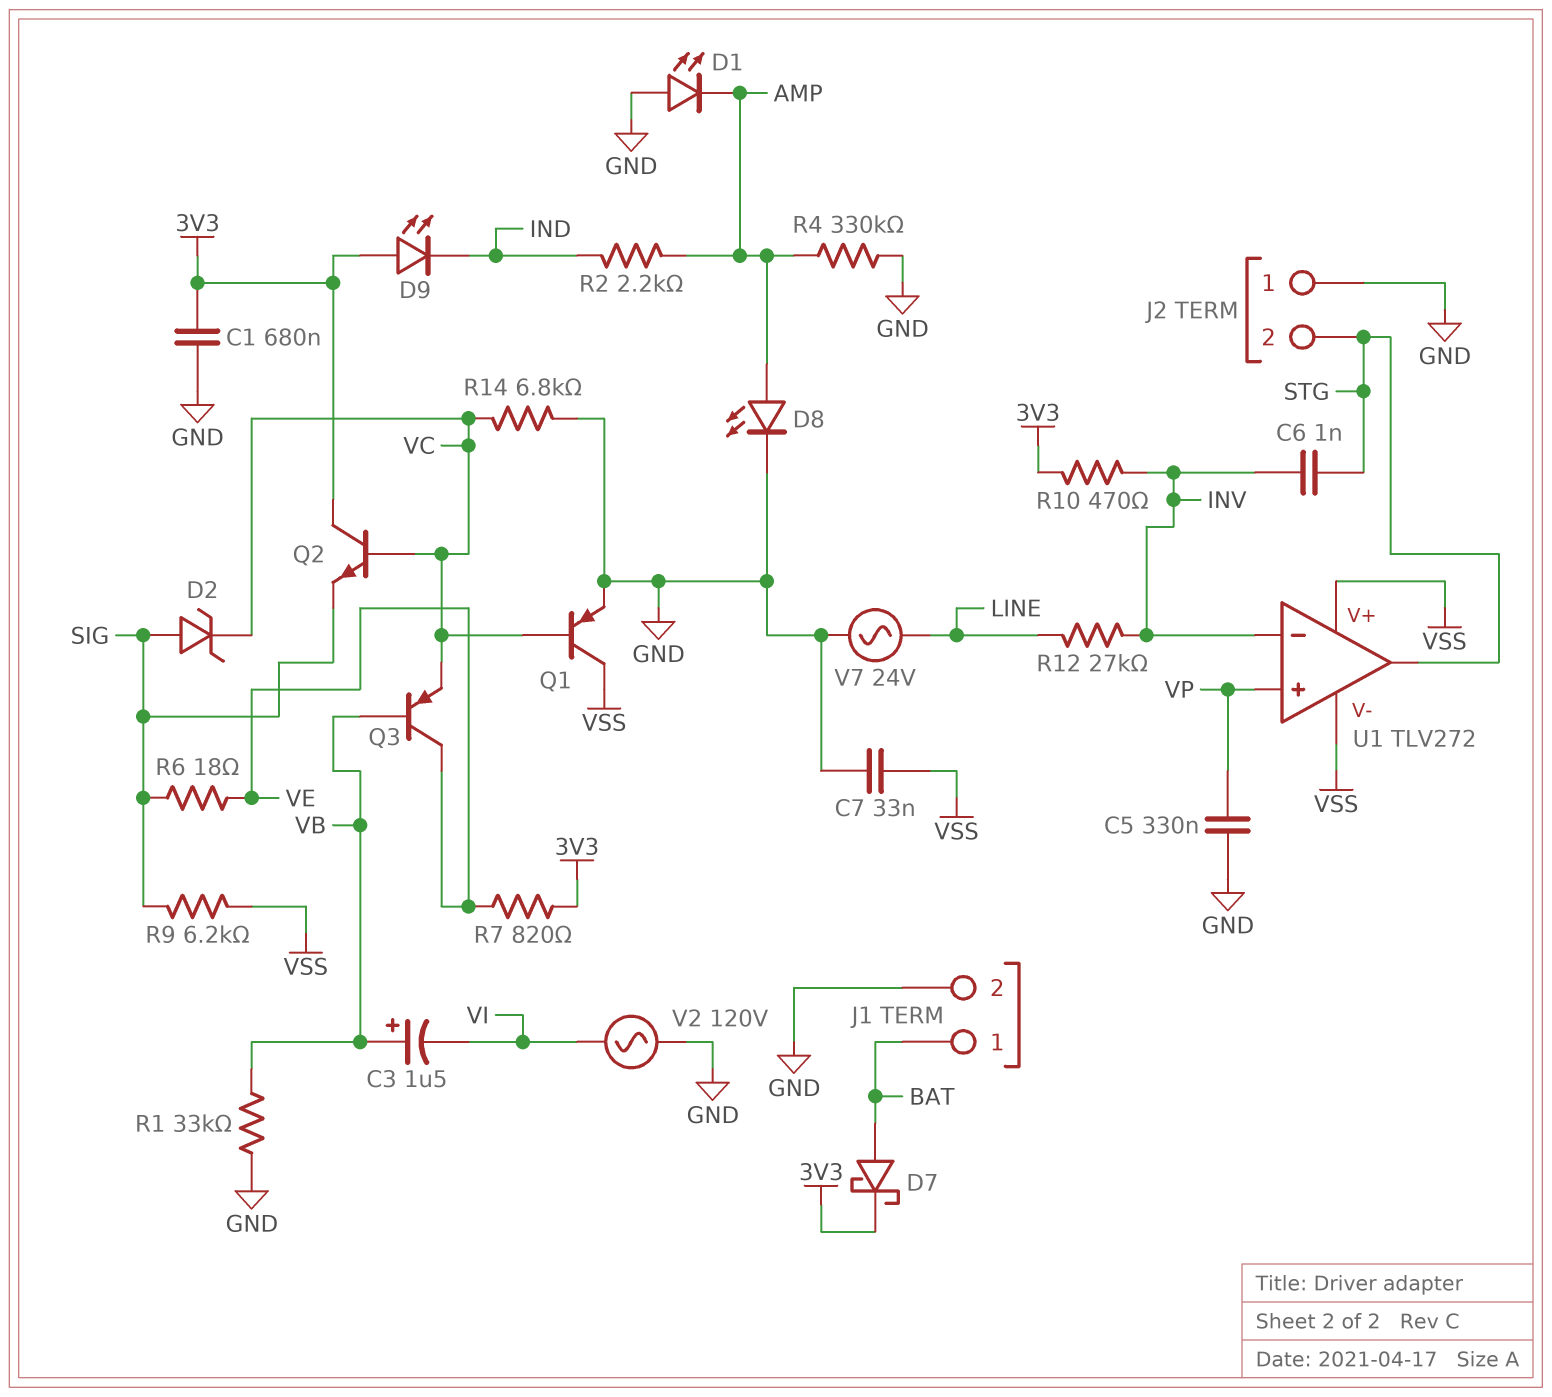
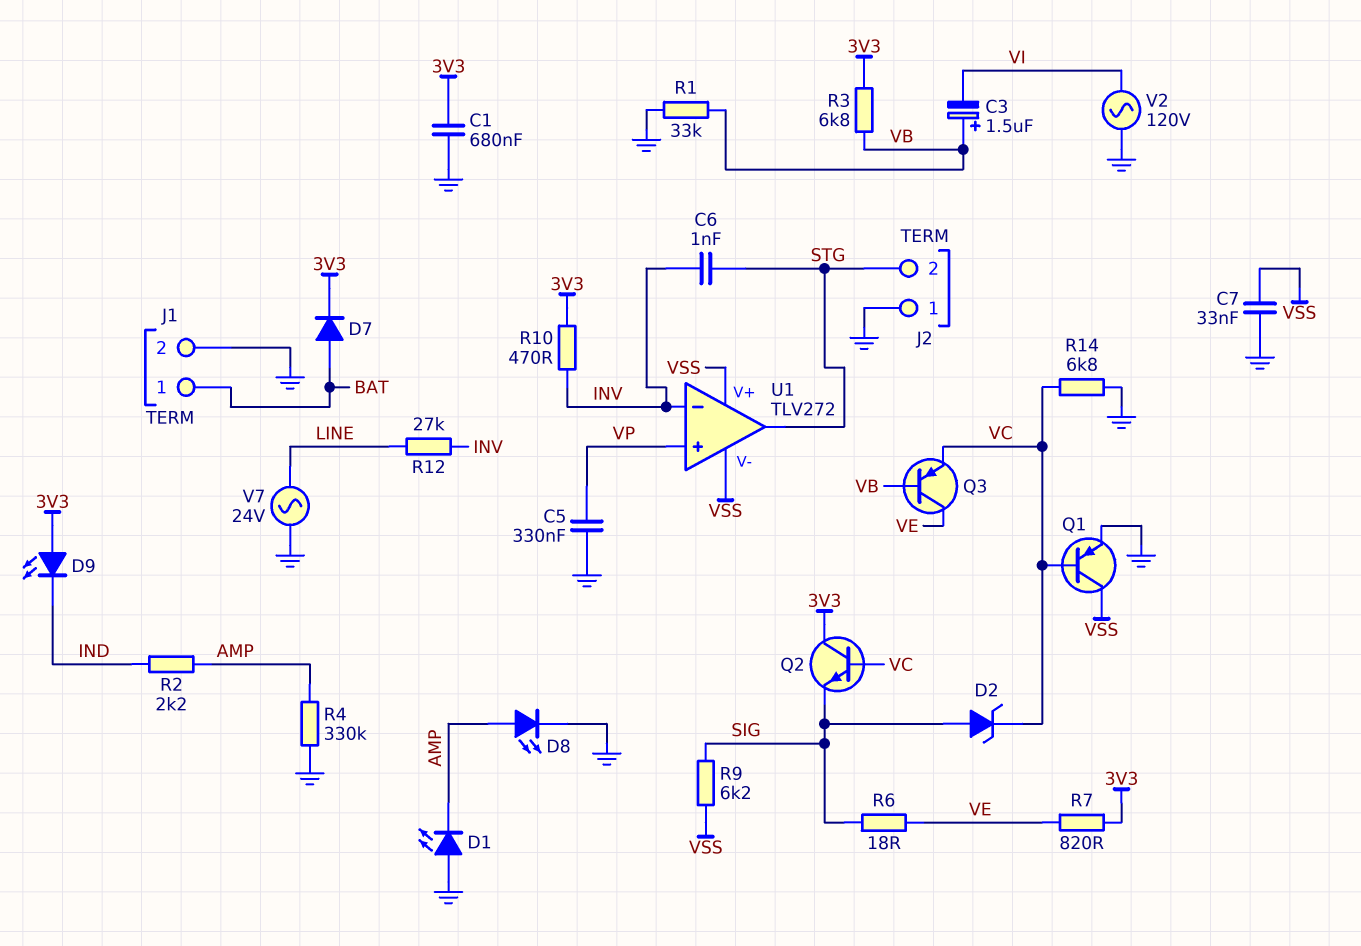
D7: schottky (A BAT, K 3V3) -> diode (A BAT, K 3V3)
R3: none -> 6.8k (3V3, VB)

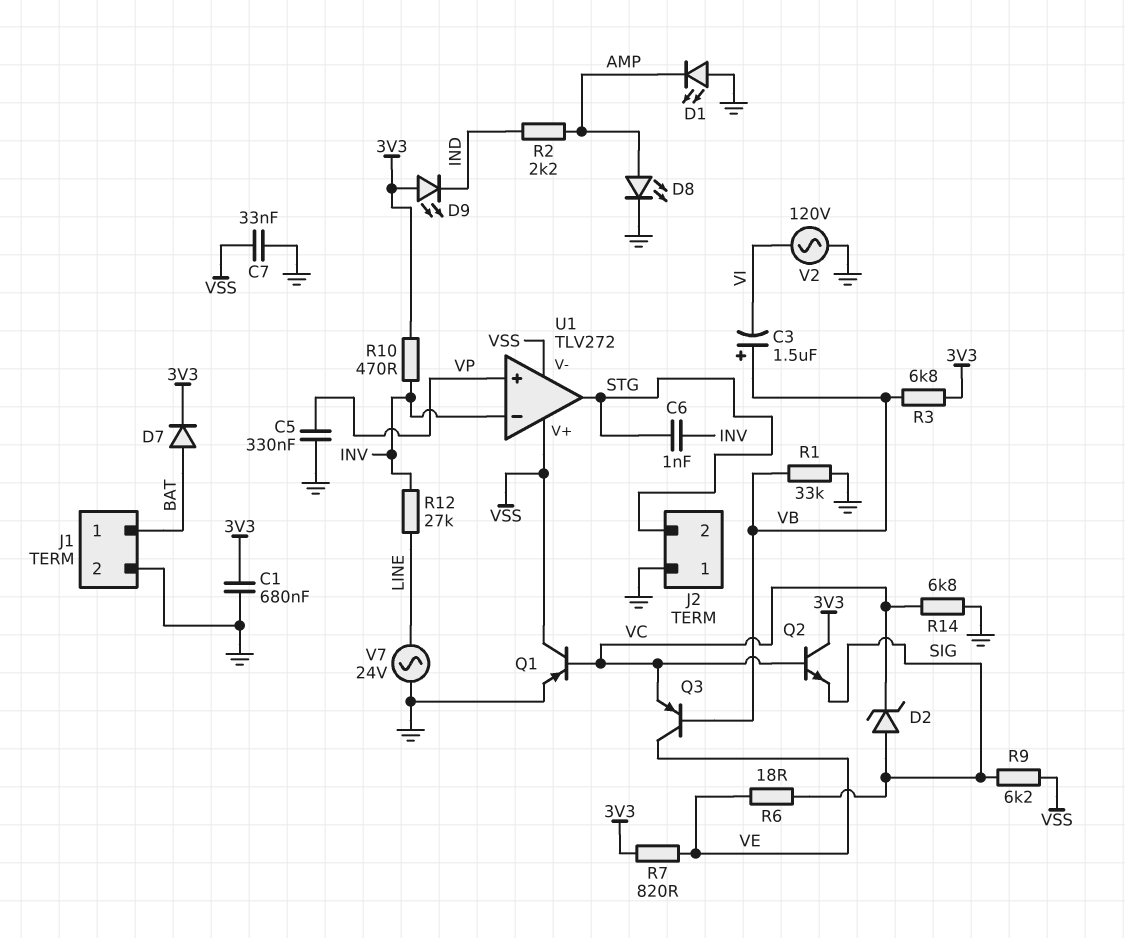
R4: 330k (AMP, GND) -> none

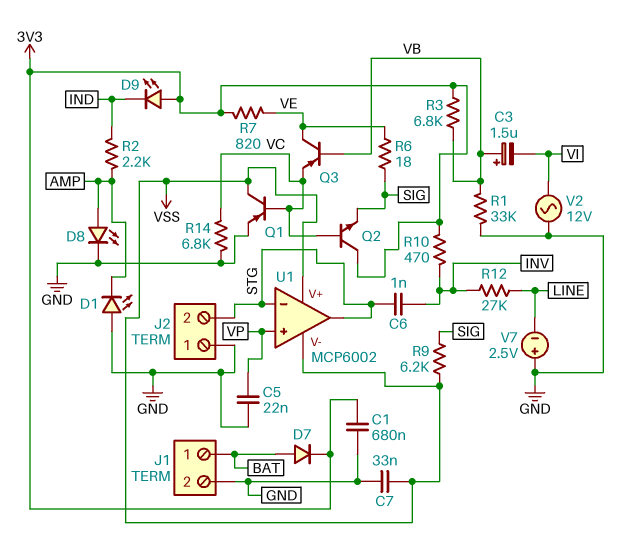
C5: 330nF (GND, VP) -> 22nF (GND, VP)
D2: zener (A SIG, K VC) -> none
U1: TLV272 -> MCP6002
U1 pin in-: INV -> STG
V2: AC 120V (GND, VI) -> AC 12V (GND, VI)
V7: AC 24V (GND, LINE) -> 2.5V (plus GND, minus LINE)

